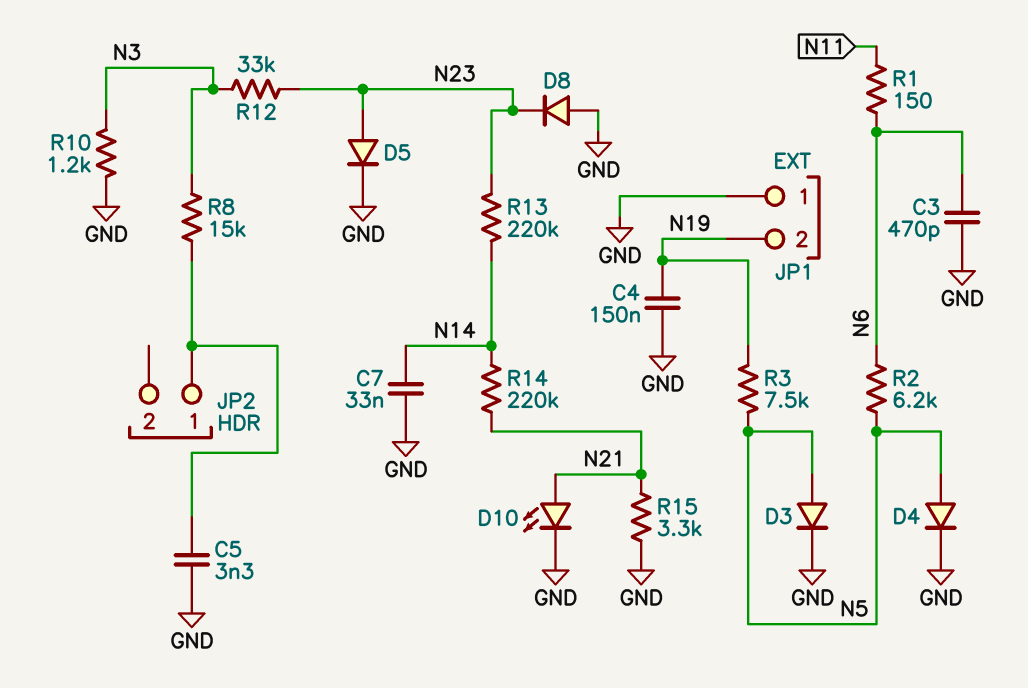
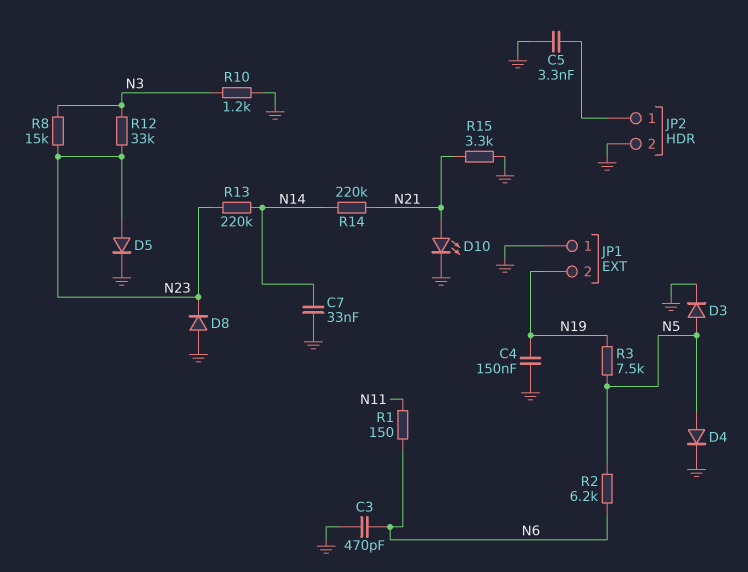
JP2 pin 2: none -> GND
R8: 15k (JP2/1, N3) -> 15k (N3, N23)

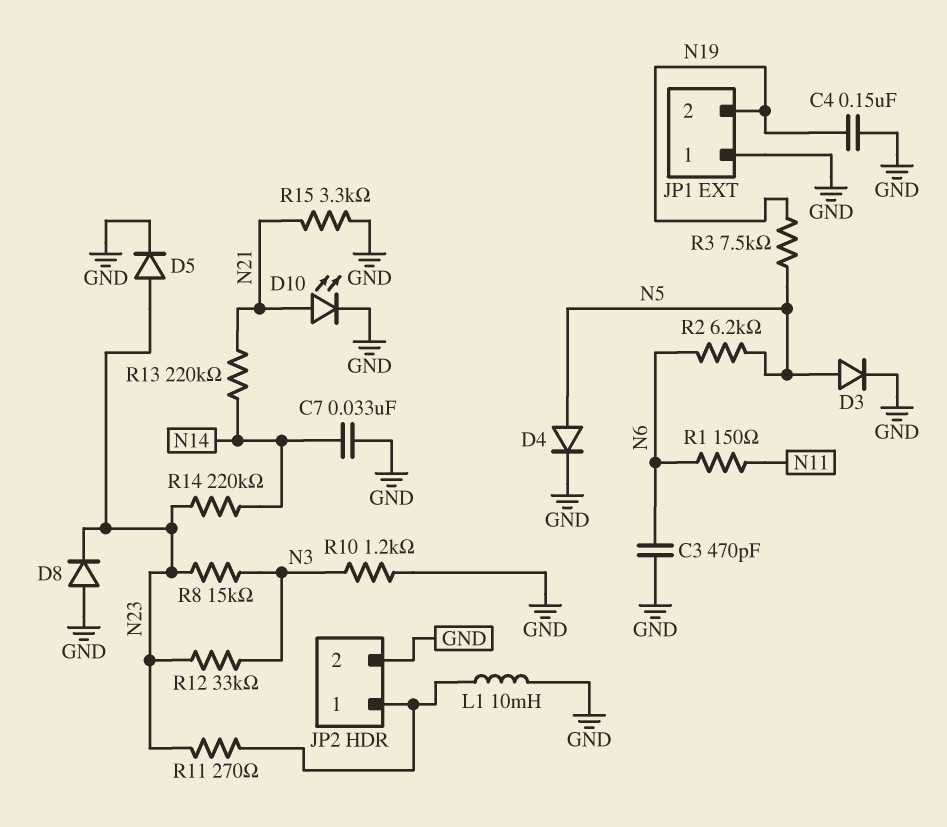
C5: 3.3nF (GND, JP2/1) -> none
L1: none -> 10mH (GND, JP2/1)
R11: none -> 270 (JP2/1, N23)
R13: 220k (N14, N23) -> 220k (N14, N21)
R14: 220k (N14, N21) -> 220k (N14, N23)

